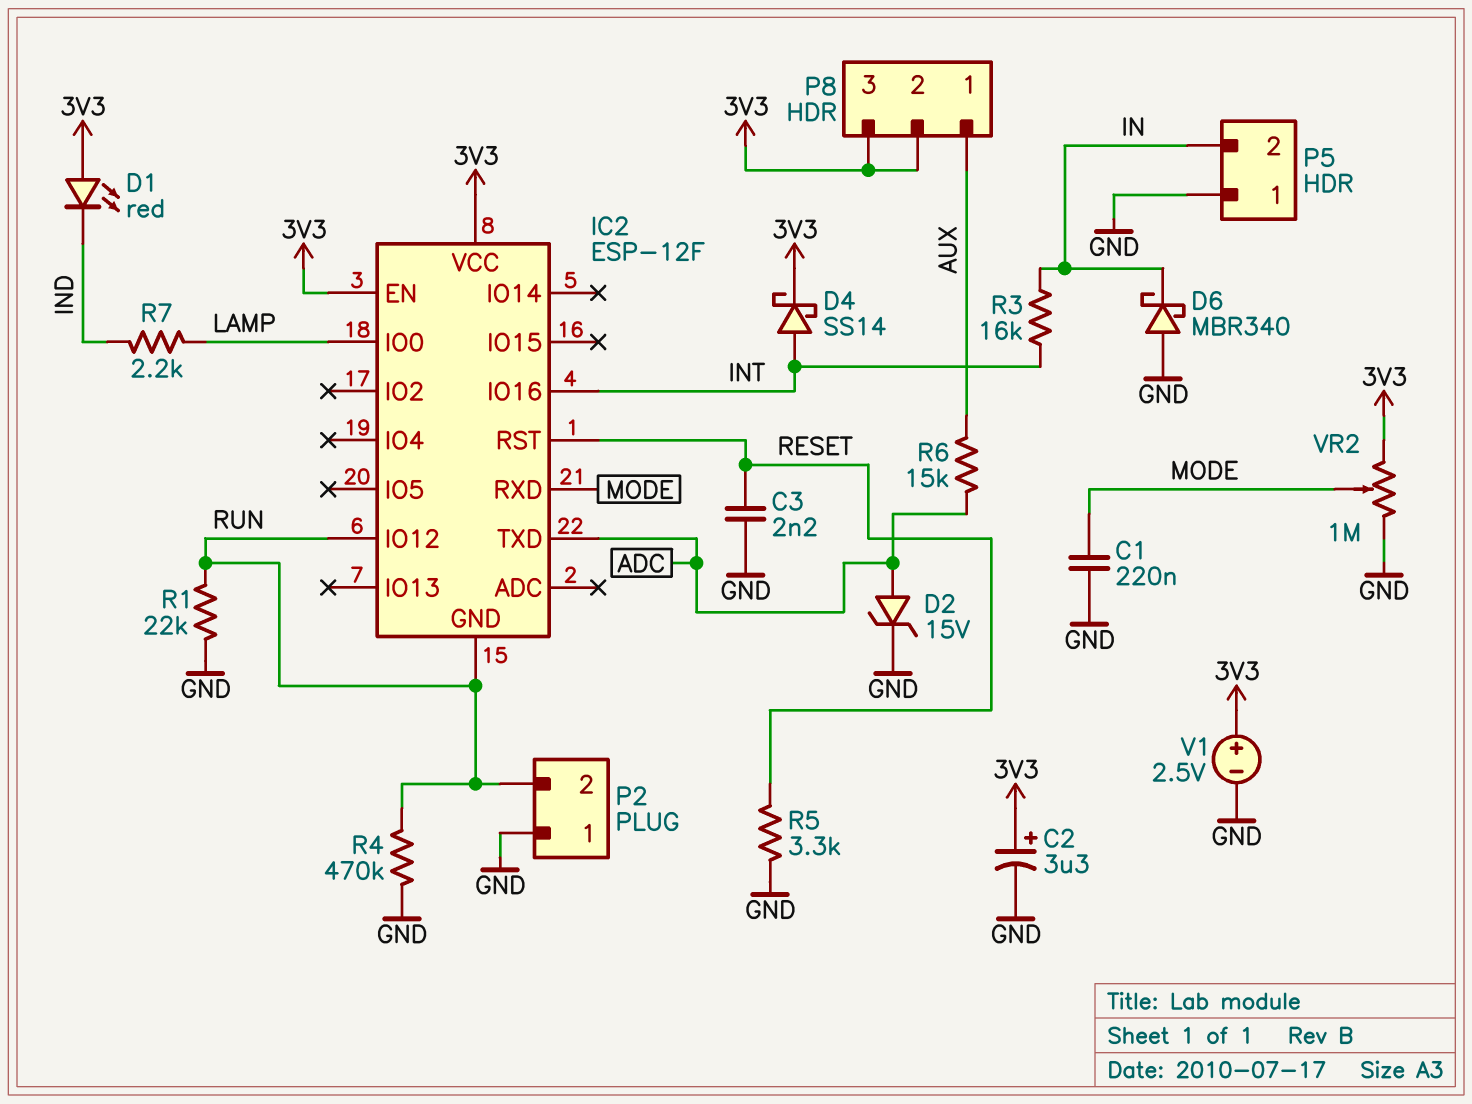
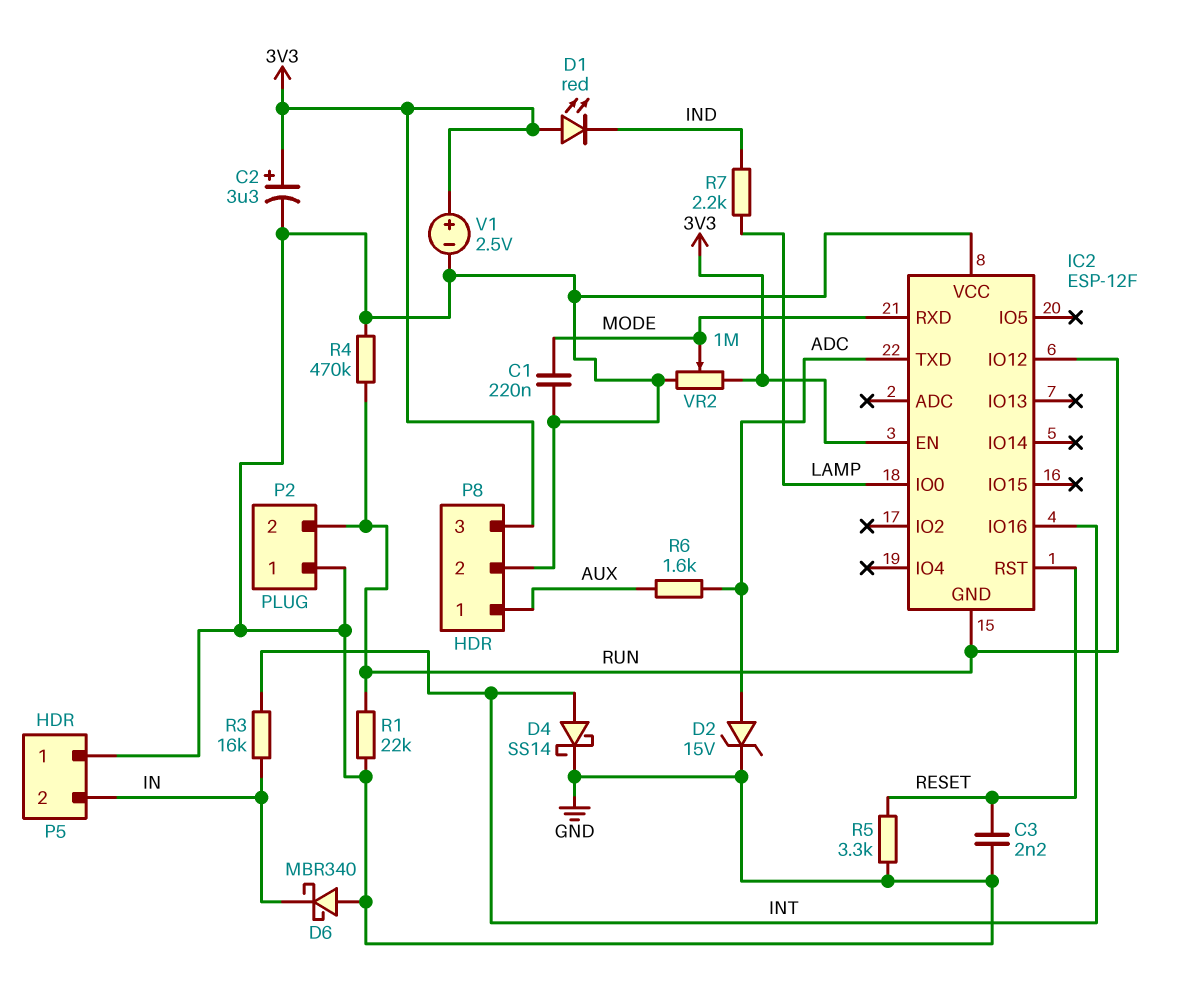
D4: schottky SS14 (A INT, K 3V3) -> schottky SS14 (A INT, K GND)
IC2 pin VCC: 3V3 -> GND
P8 pin 2: 3V3 -> GND
R6: 15k (ADC, AUX) -> 1.6k (ADC, AUX)

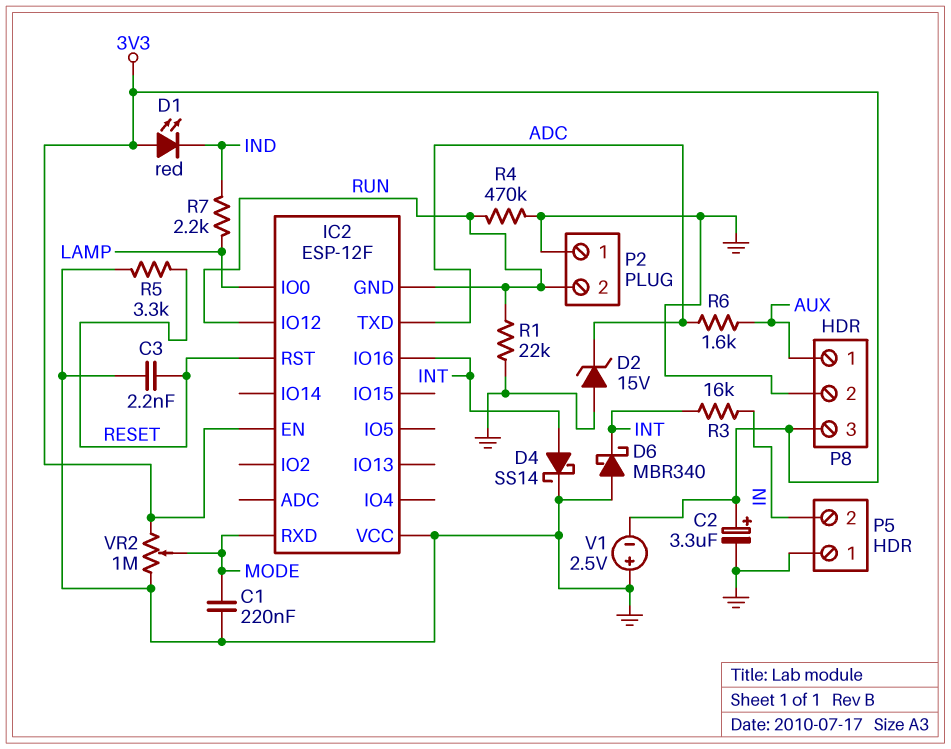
D2: zener 15V (A ADC, K GND) -> zener 15V (A GND, K ADC)
D6: schottky MBR340 (A GND, K IN) -> schottky MBR340 (A GND, K INT)
V1: 2.5V (plus 3V3, minus GND) -> 2.5V (plus GND, minus 3V3)

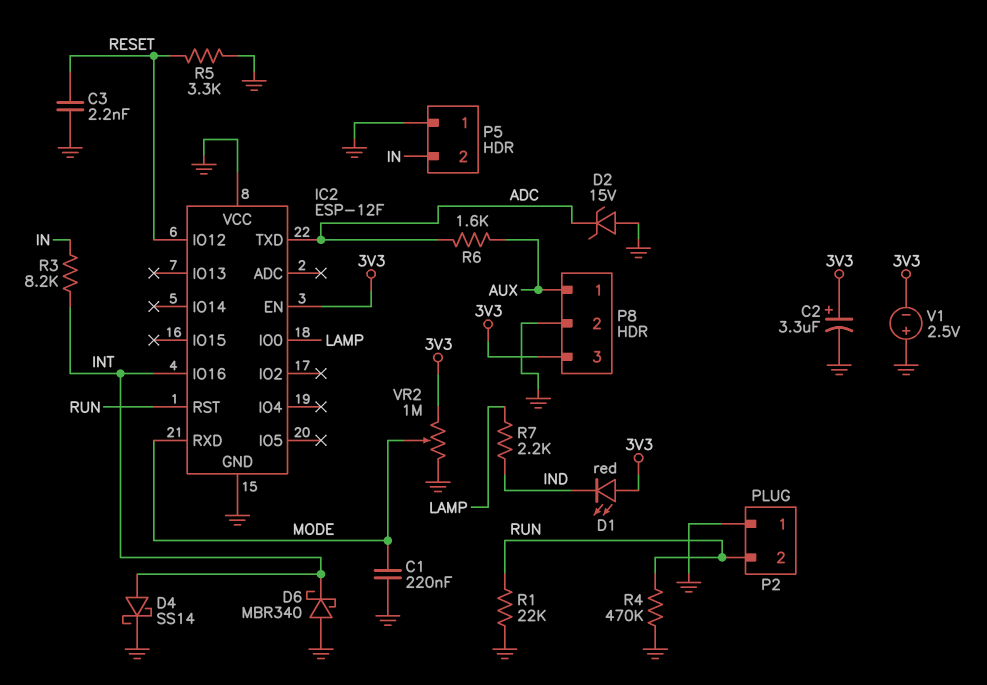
IC2 pin GND: RUN -> GND
IC2 pin IO12: RUN -> RESET
IC2 pin RST: RESET -> RUN
R3: 16k (IN, INT) -> 8.2k (IN, INT)

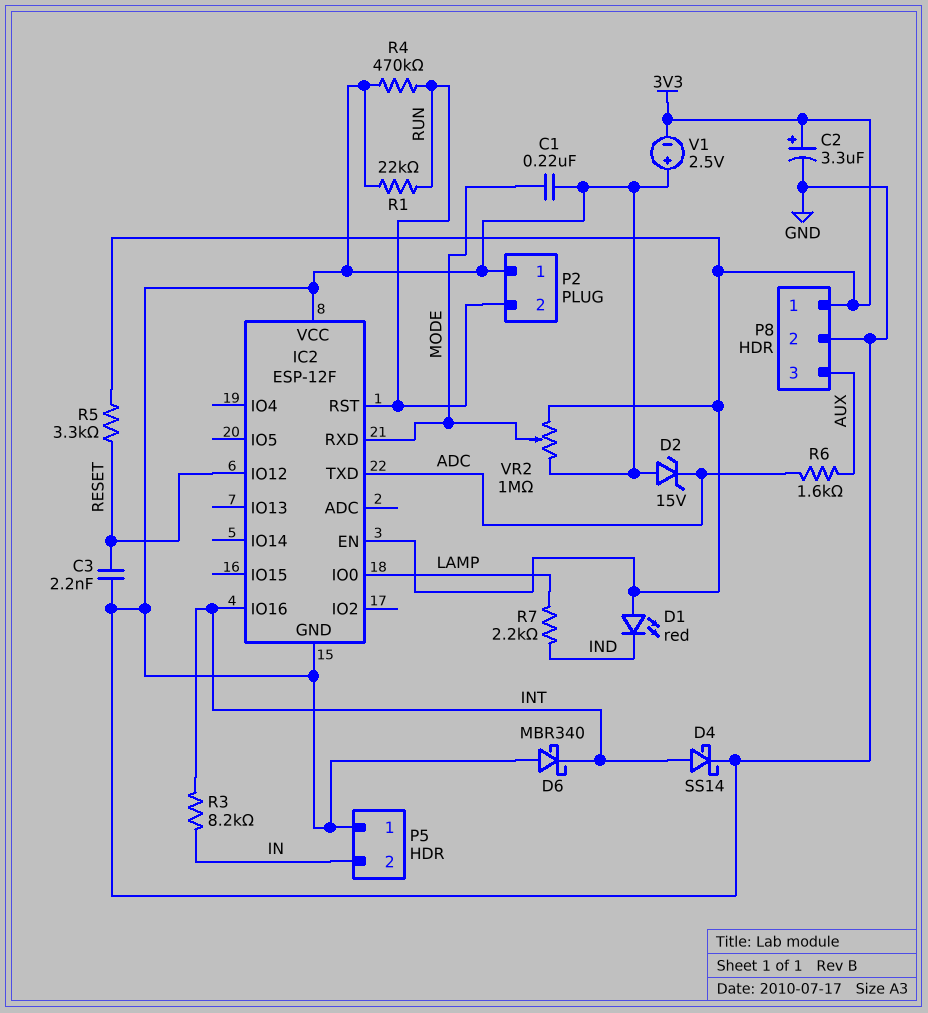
P8 pin 1: AUX -> 3V3
P8 pin 3: 3V3 -> AUX
R5: 3.3k (GND, RESET) -> 3.3k (3V3, RESET)

